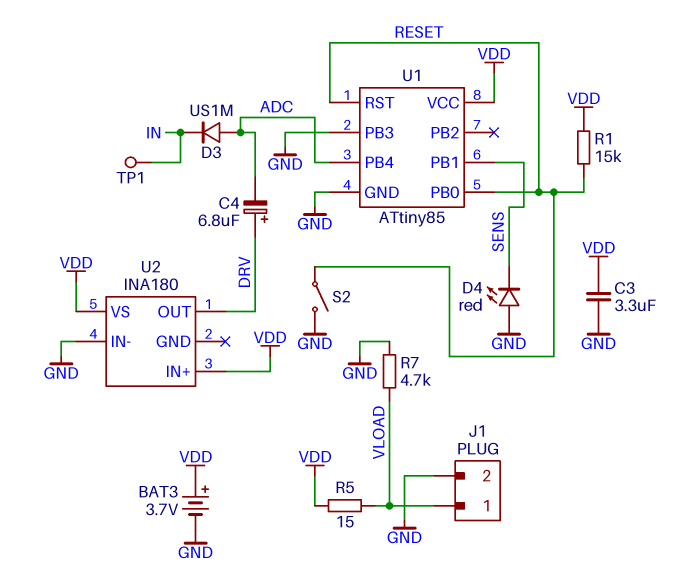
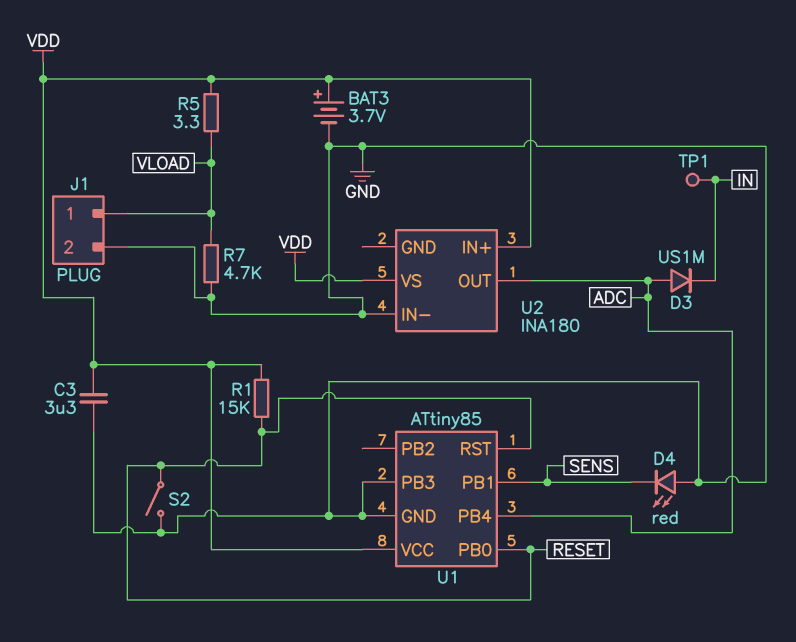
C4: 6.8uF (plus DRV, minus ADC) -> none
R5: 15 (VDD, VLOAD) -> 3.3 (VDD, VLOAD)
U2 pin OUT: DRV -> ADC

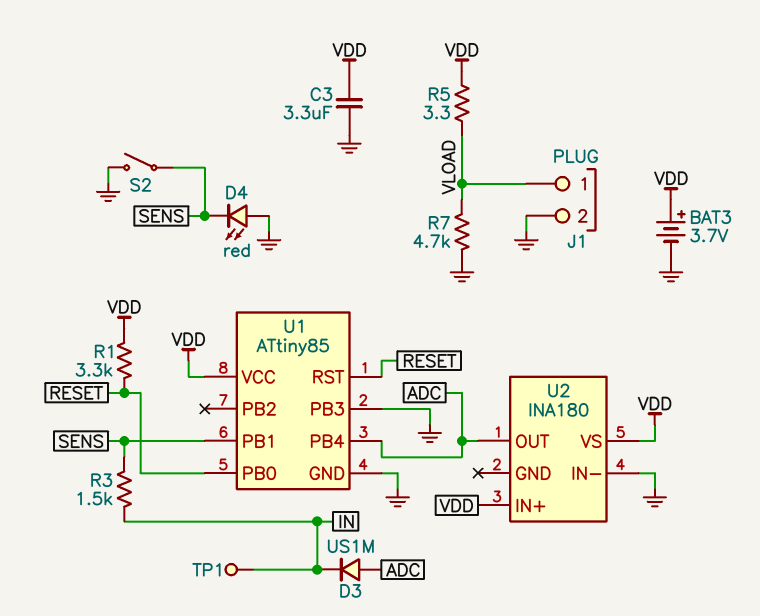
R1: 15k (RESET, VDD) -> 3.3k (RESET, VDD)
R3: none -> 1.5k (IN, SENS)
S2: switch (GND, RESET) -> switch (GND, SENS)

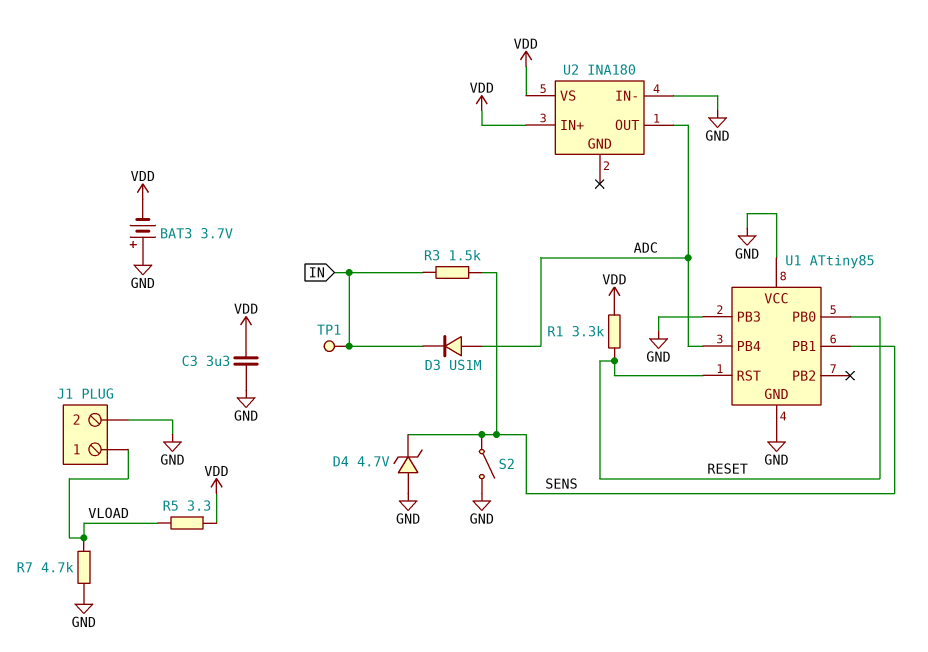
BAT3: 3.7V (plus VDD, minus GND) -> 3.7V (plus GND, minus VDD)
D4: LED red (A GND, K SENS) -> zener 4.7V (A GND, K SENS)
U1 pin VCC: VDD -> GND

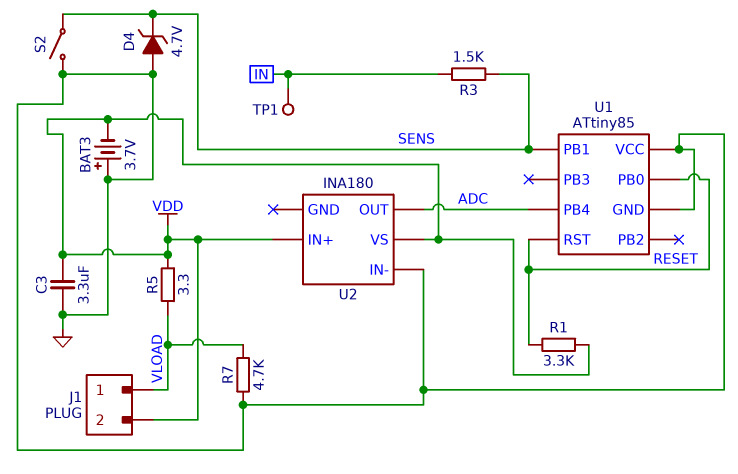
D3: diode US1M (A ADC, K IN) -> none
J1 pin 2: GND -> VDD
U1 pin PB3: GND -> none

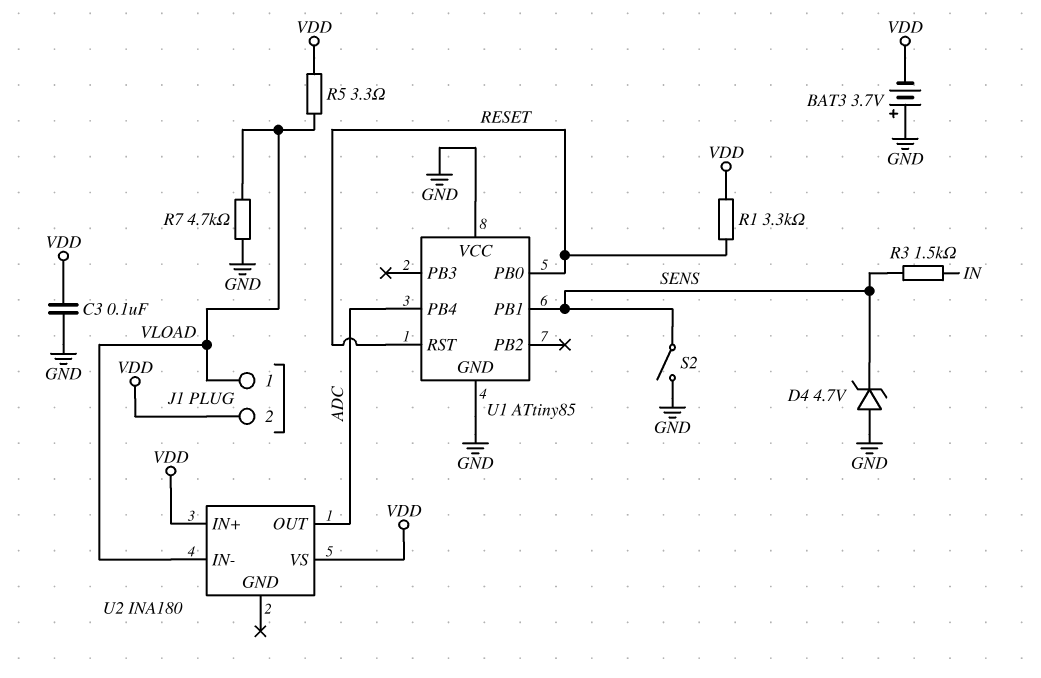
C3: 3.3uF (GND, VDD) -> 100nF (GND, VDD)
TP1: test point (IN) -> none
U2 pin IN-: GND -> VLOAD

